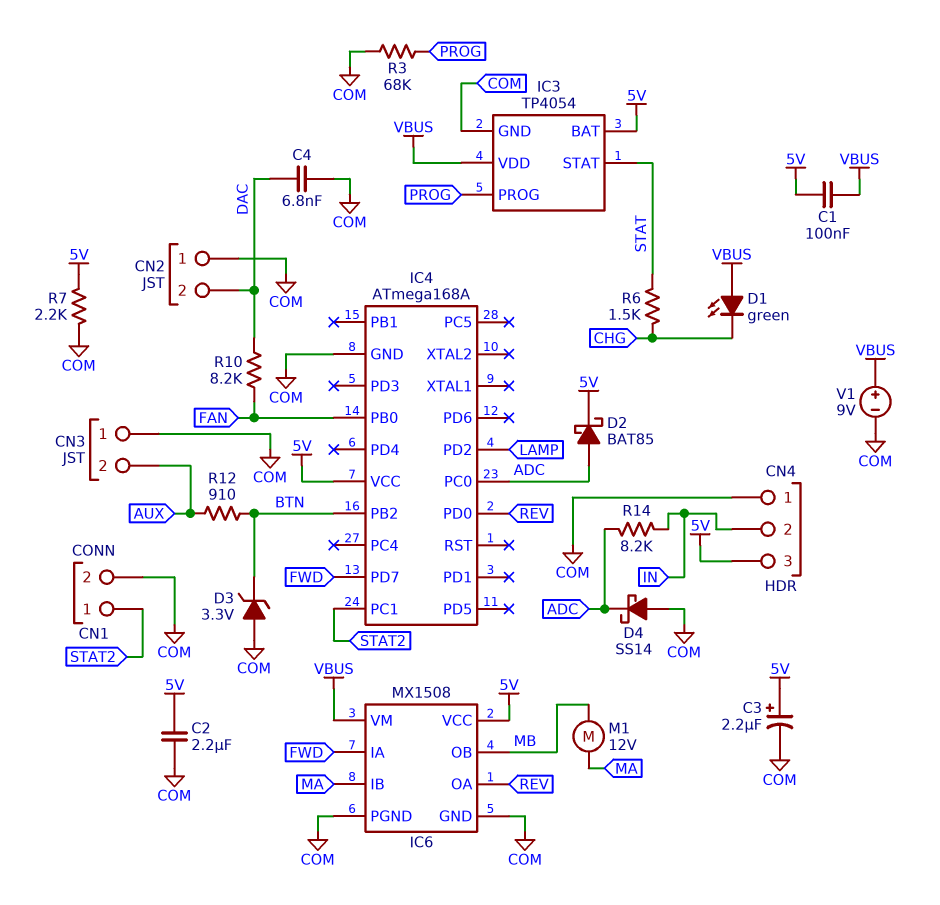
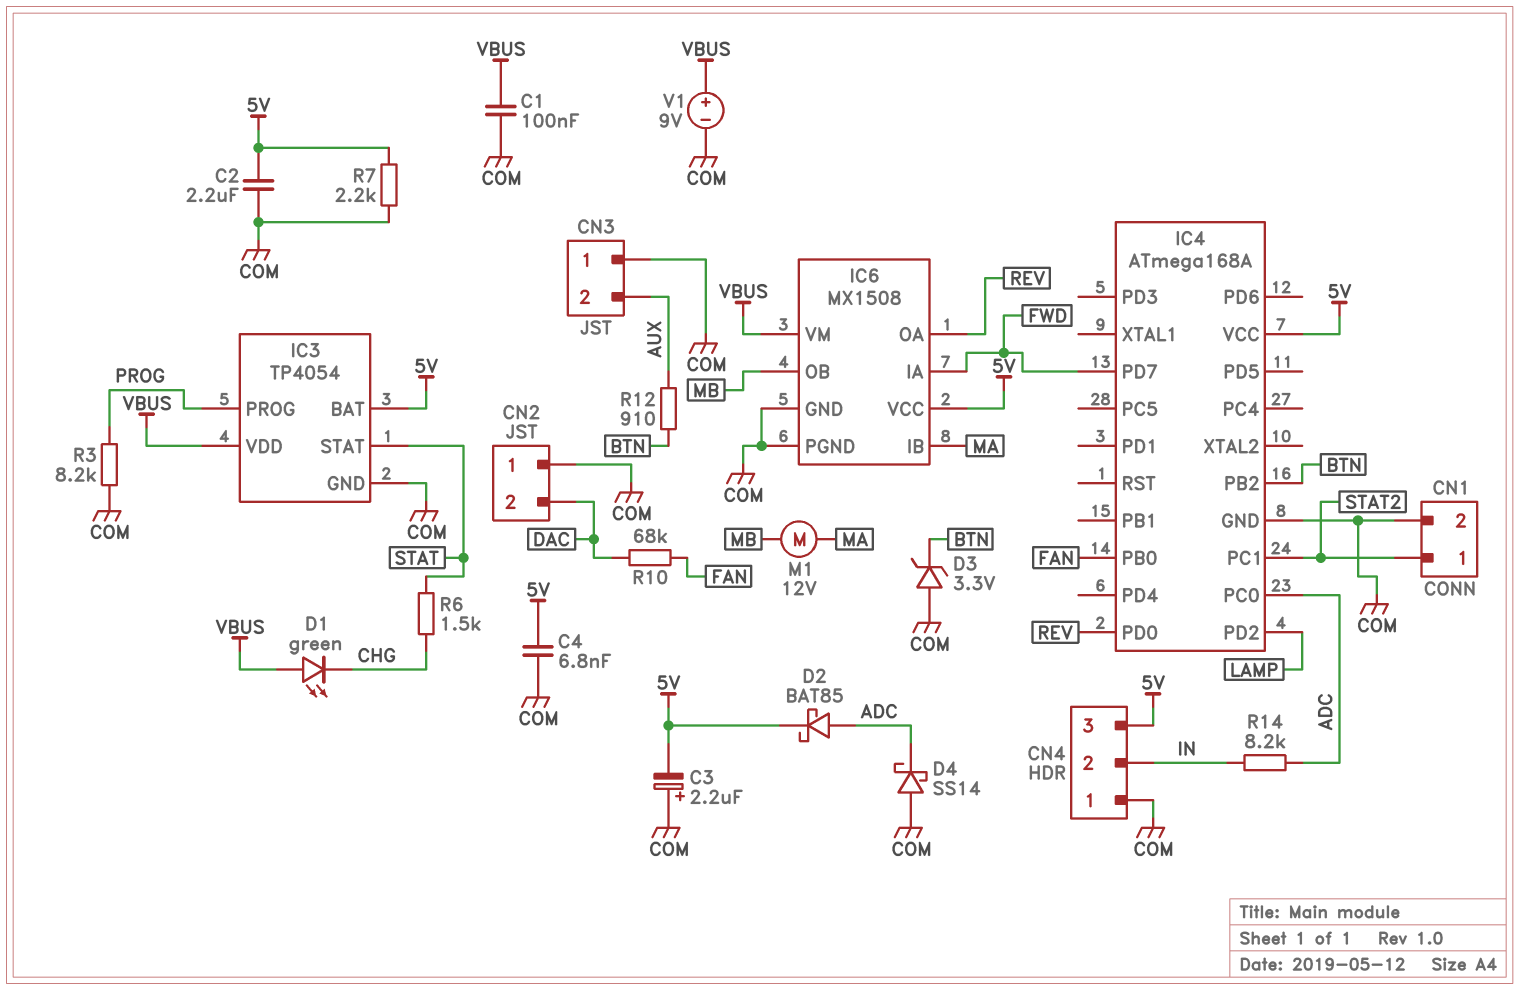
C1: 100nF (5V, VBUS) -> 100nF (COM, VBUS)
C3: 2.2uF (plus 5V, minus COM) -> 2.2uF (plus COM, minus 5V)
C4: 6.8nF (COM, DAC) -> 6.8nF (5V, COM)
R3: 68k (COM, PROG) -> 8.2k (COM, PROG)
R10: 8.2k (DAC, FAN) -> 68k (DAC, FAN)

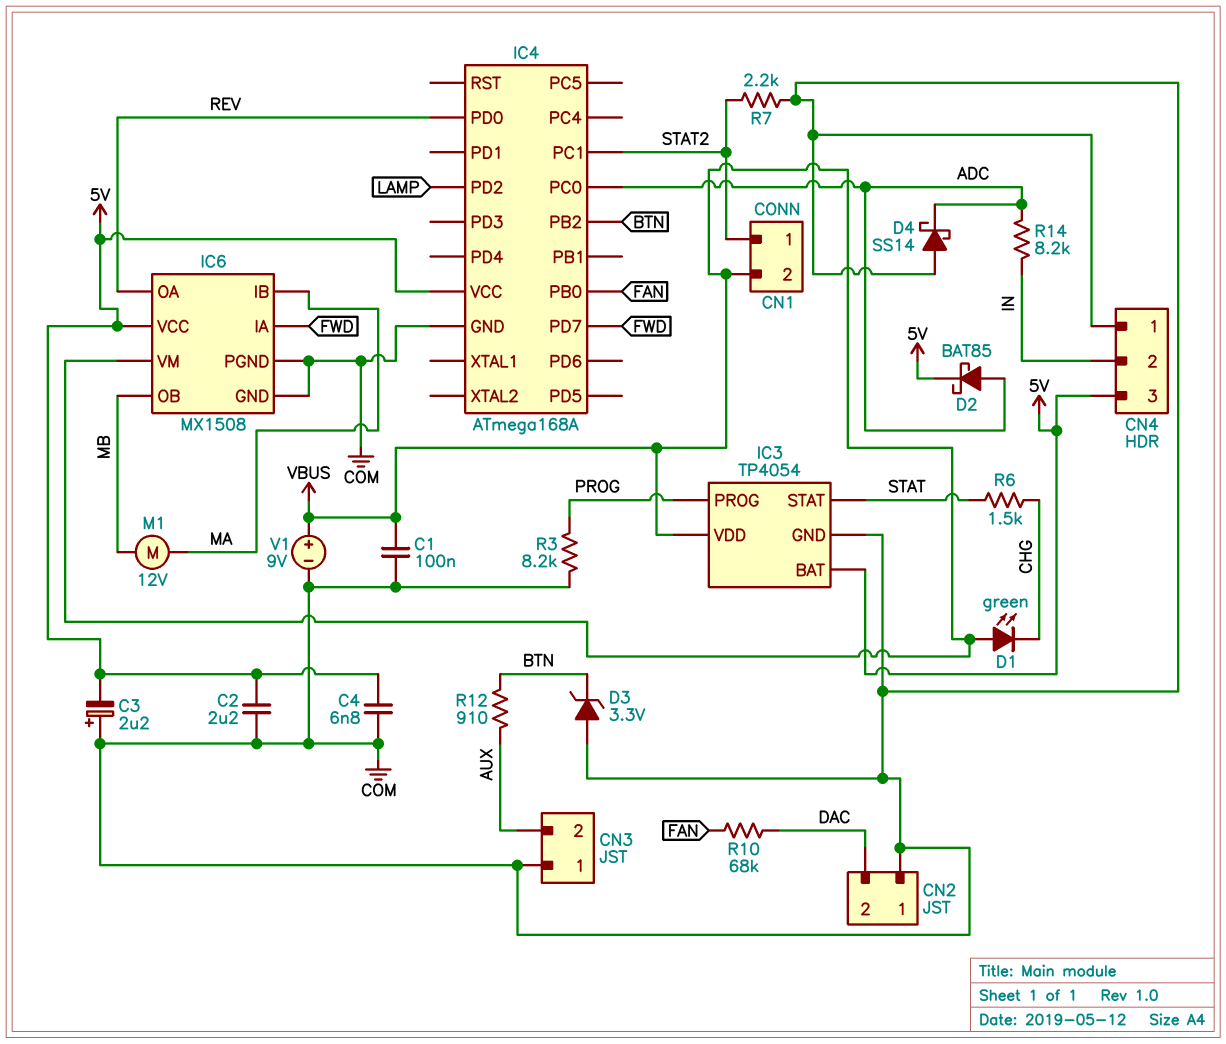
CN1 pin 2: COM -> VBUS
R7: 2.2k (5V, COM) -> 2.2k (COM, STAT2)

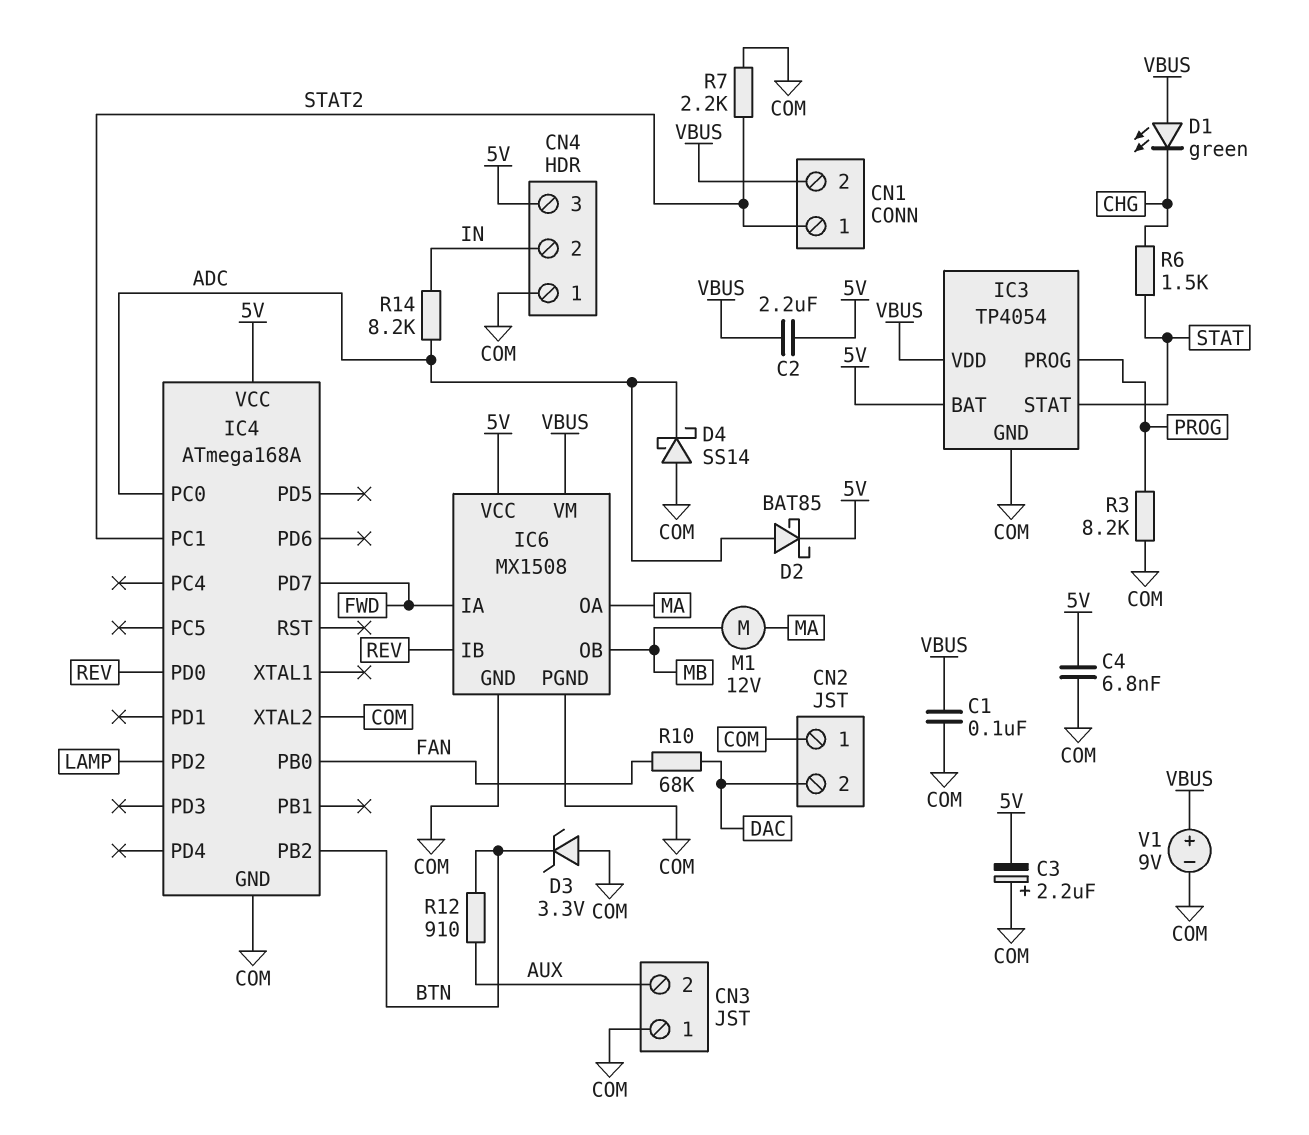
C2: 2.2uF (5V, COM) -> 2.2uF (5V, VBUS)
IC4 pin XTAL2: none -> COM
IC6 pin IB: MA -> REV
IC6 pin OA: REV -> MA

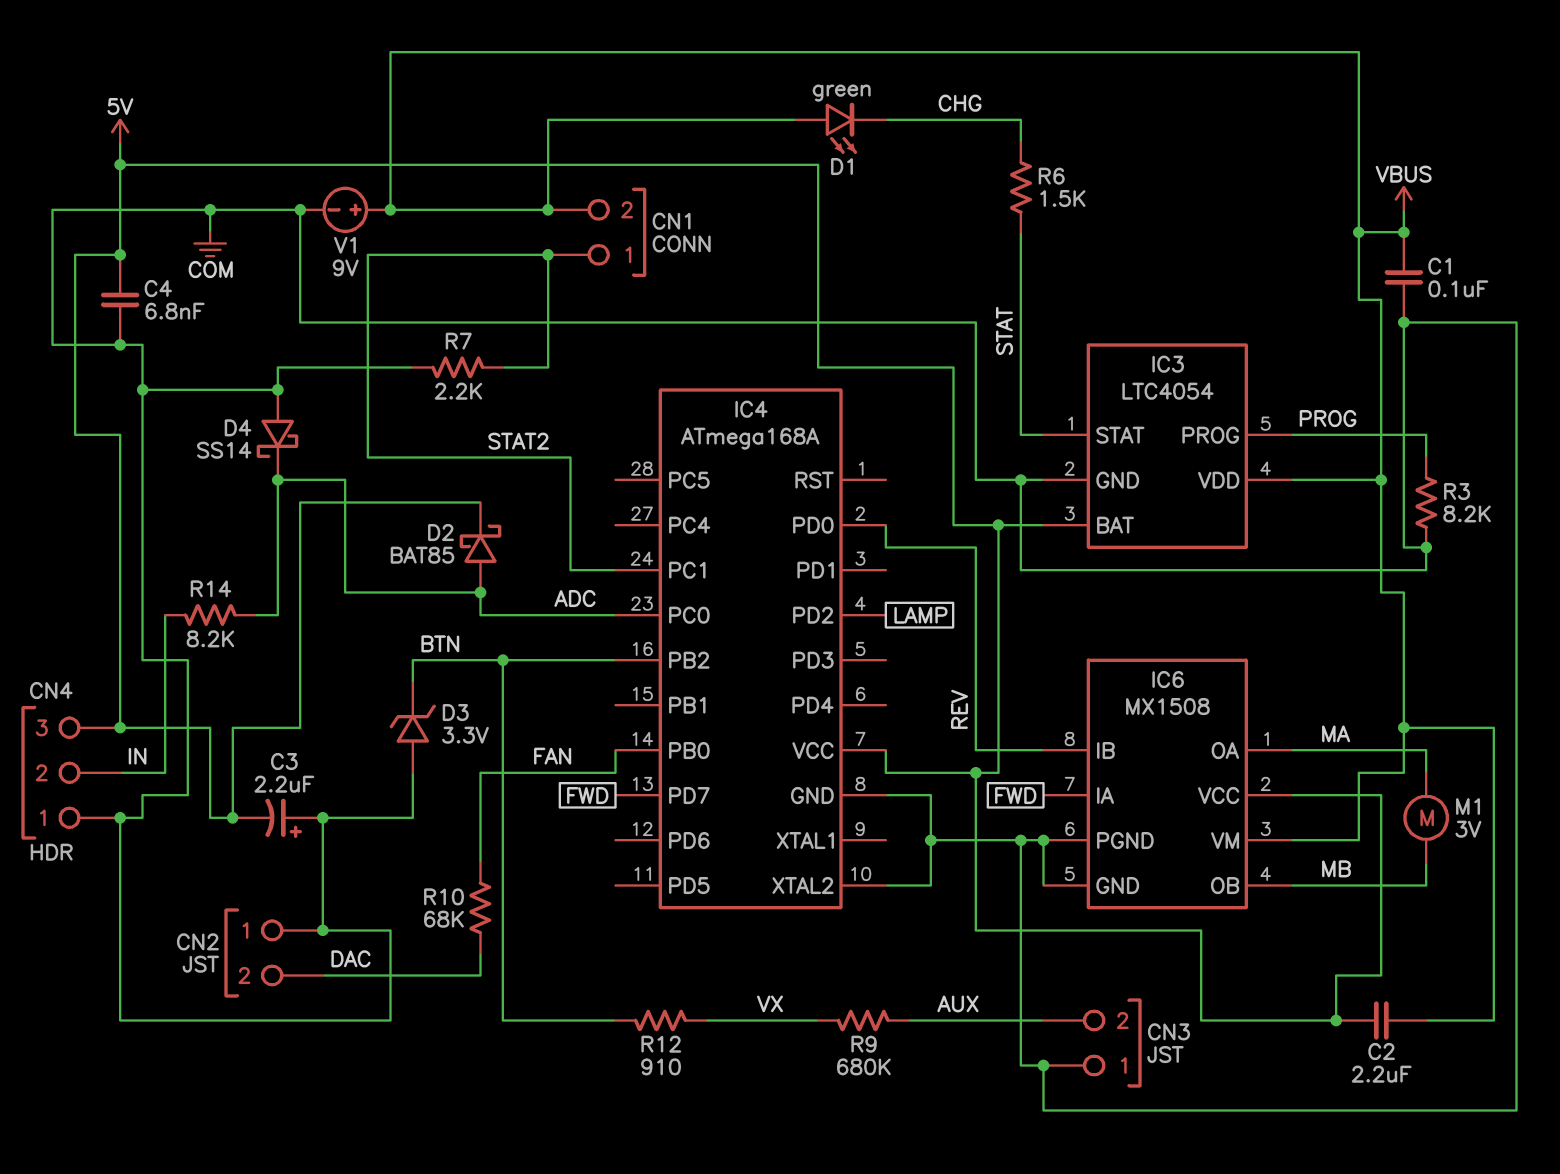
IC3: TP4054 -> LTC4054
M1: motor 12V (MA, MB) -> motor 3V (MA, MB)
R9: none -> 680k (AUX, VX)
R12: 910 (AUX, BTN) -> 910 (BTN, VX)

